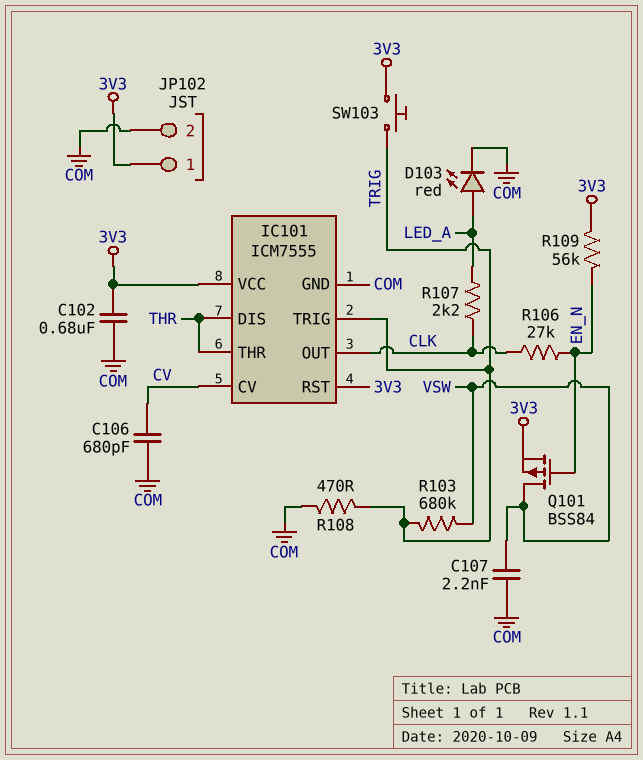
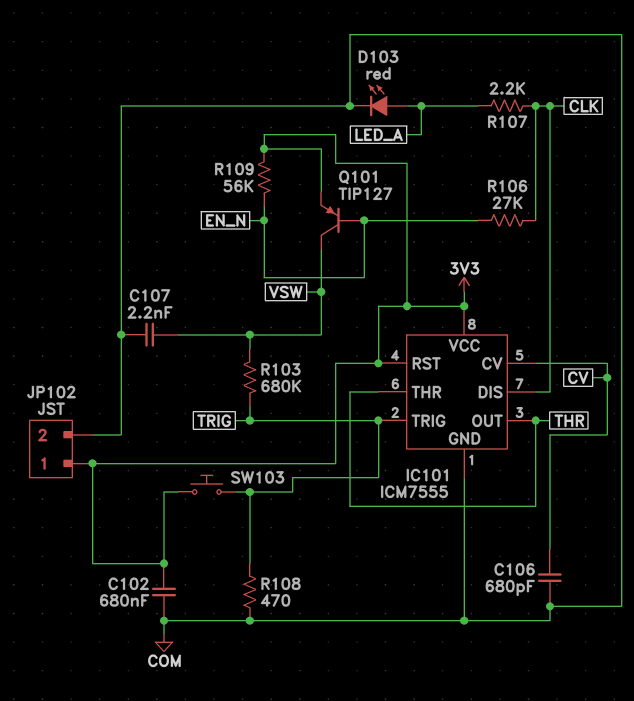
IC101 pin DIS: THR -> CLK
IC101 pin OUT: CLK -> THR
Q101: PMOS BSS84 (G EN_N, D VSW, S 3V3) -> PNP TIP127 (B EN_N, C VSW, E 3V3)

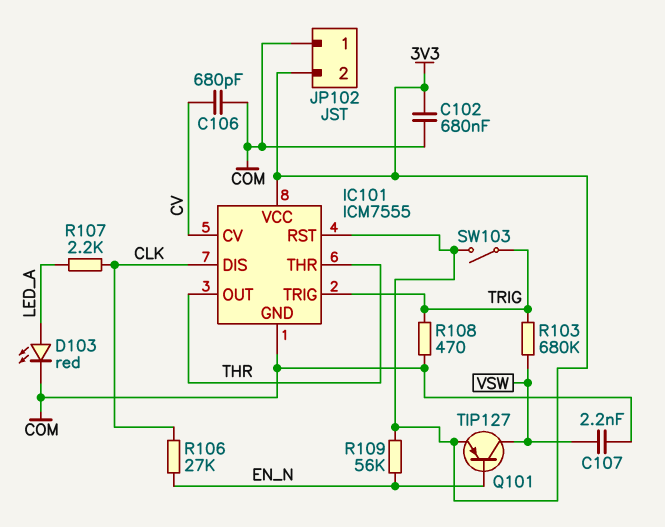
JP102 pin 1: 3V3 -> COM
JP102 pin 2: COM -> 3V3
SW103: button (3V3, TRIG) -> switch (3V3, TRIG)

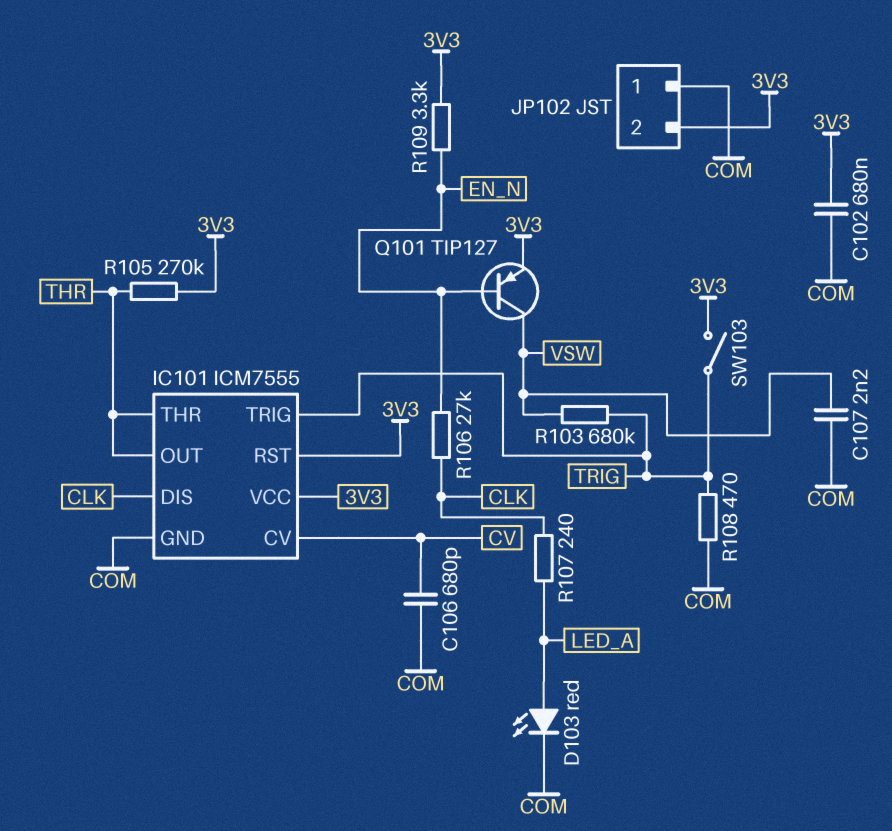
R105: none -> 270k (3V3, THR)
R107: 2.2k (CLK, LED_A) -> 240 (CLK, LED_A)
R109: 56k (3V3, EN_N) -> 3.3k (3V3, EN_N)

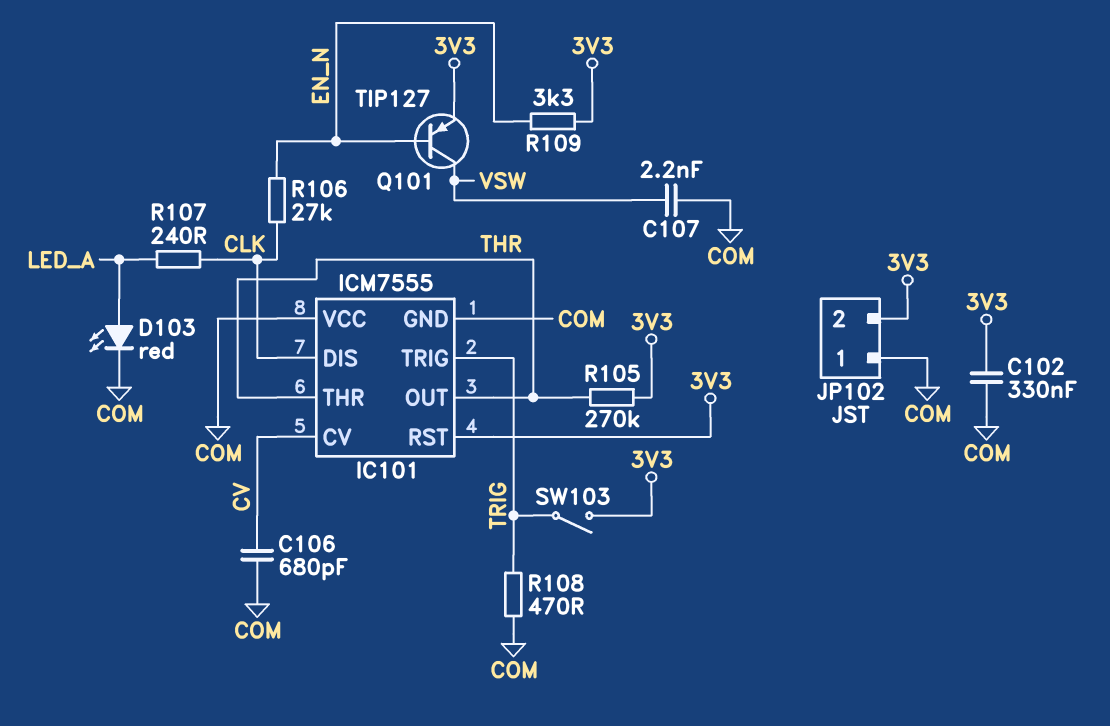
C102: 680nF (3V3, COM) -> 330nF (3V3, COM)
IC101 pin VCC: 3V3 -> COM
R103: 680k (TRIG, VSW) -> none

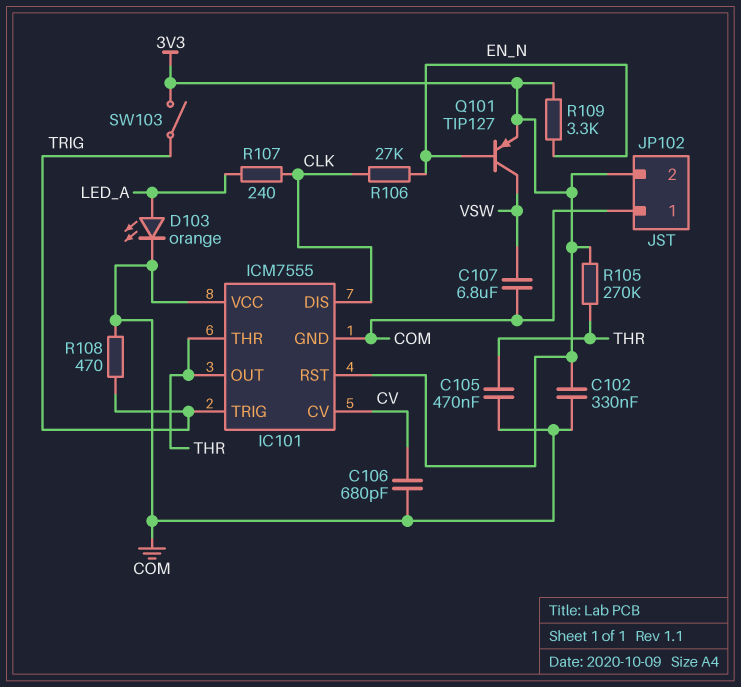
C105: none -> 470nF (COM, THR)
C107: 2.2nF (COM, VSW) -> 6.8uF (COM, VSW)
D103: LED red (A LED_A, K COM) -> LED orange (A LED_A, K COM)

